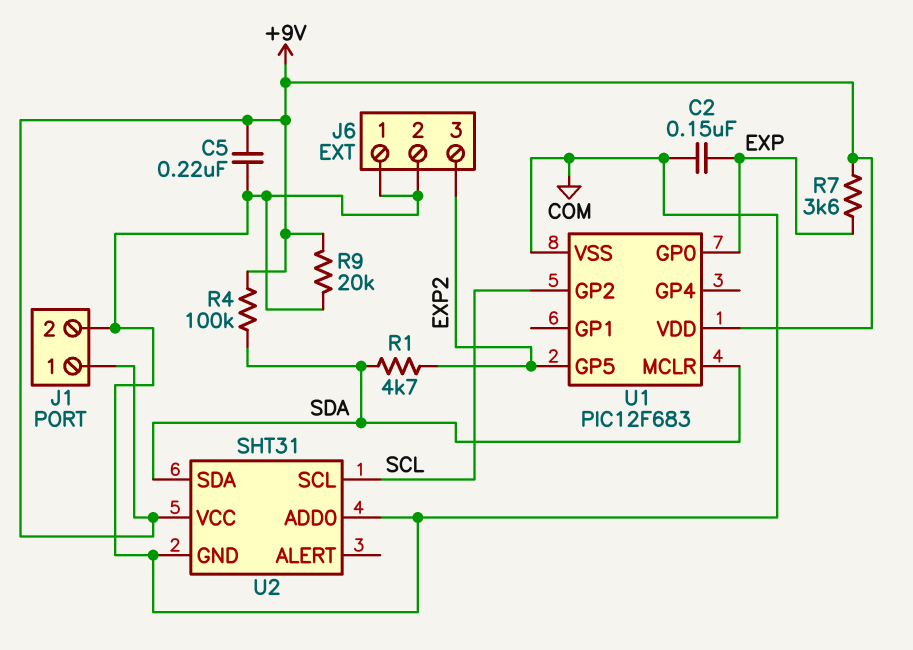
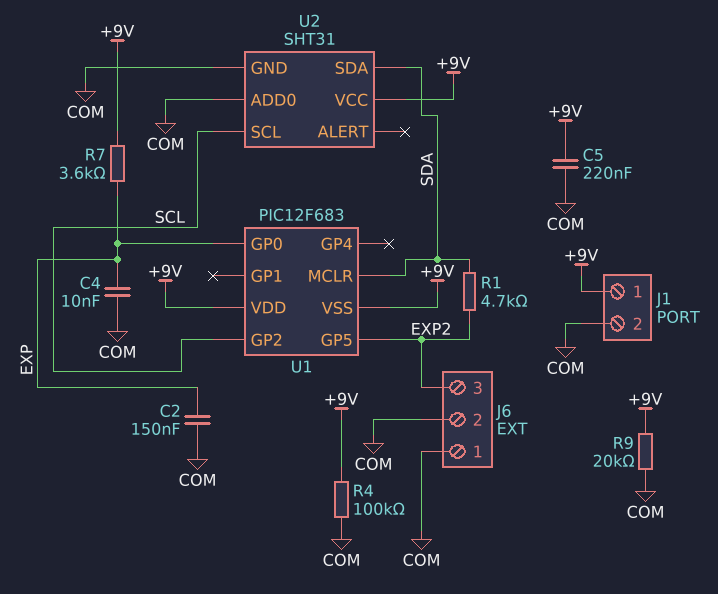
C4: none -> 10nF (COM, EXP)
R4: 100k (+9V, SDA) -> 100k (+9V, COM)
U1 pin VSS: COM -> +9V

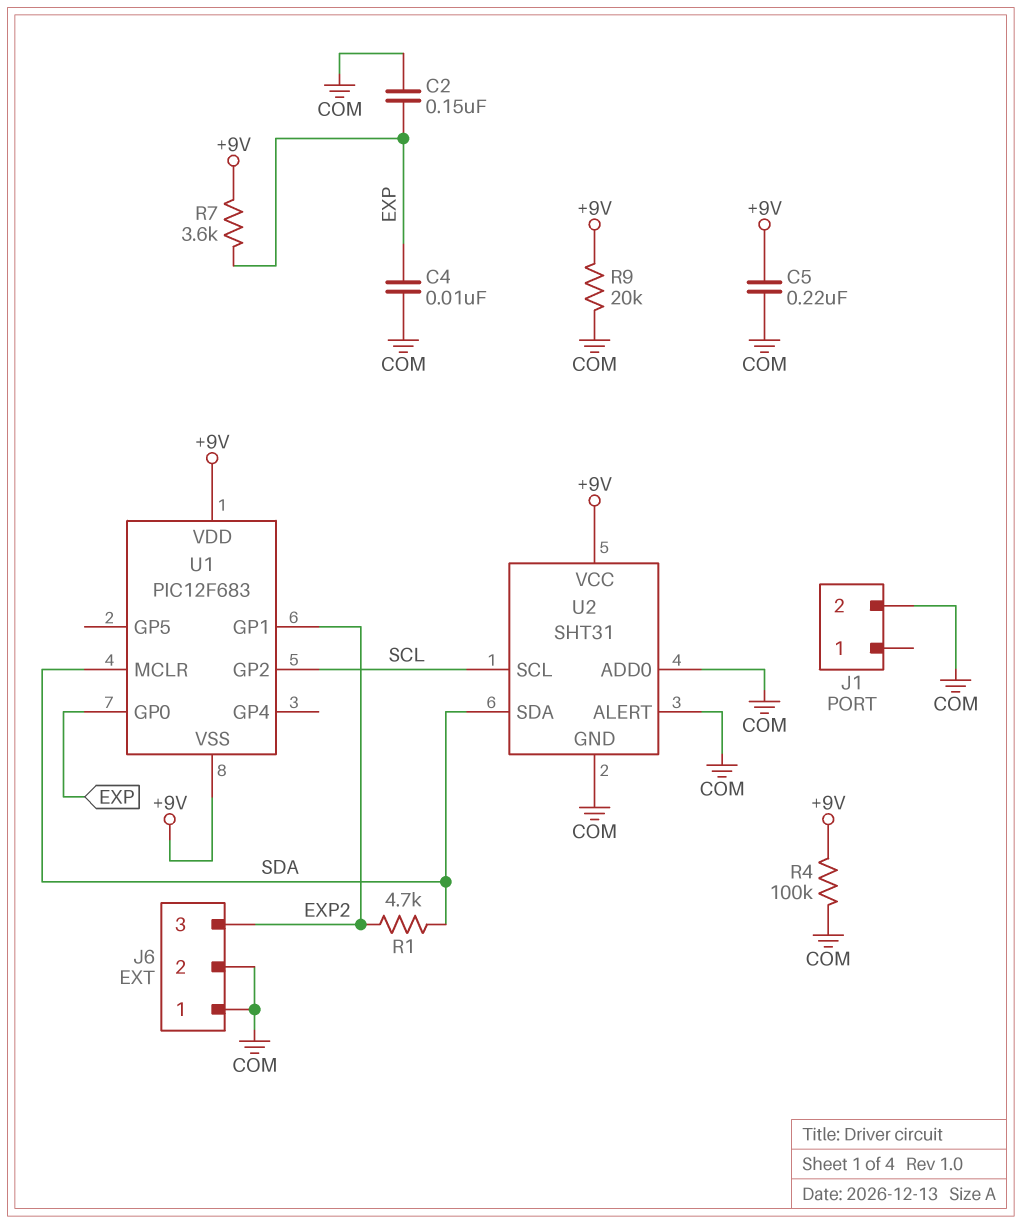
J1 pin 1: +9V -> none
U1 pin GP1: none -> EXP2
U1 pin GP5: EXP2 -> none
U2 pin ALERT: none -> COM

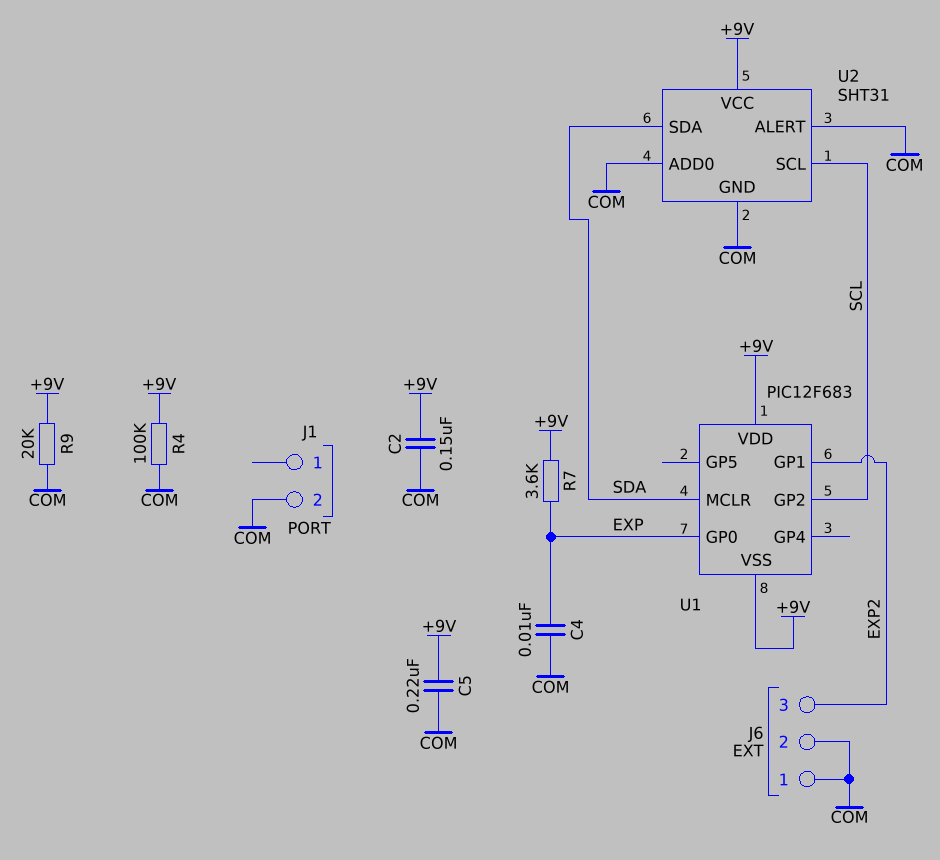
C2: 150nF (COM, EXP) -> 150nF (+9V, COM)
R1: 4.7k (EXP2, SDA) -> none

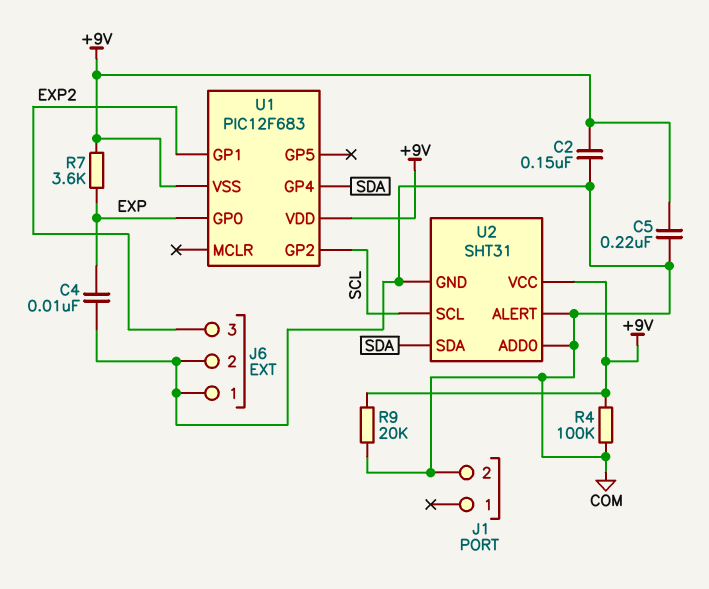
U1 pin GP4: none -> SDA
U1 pin MCLR: SDA -> none

